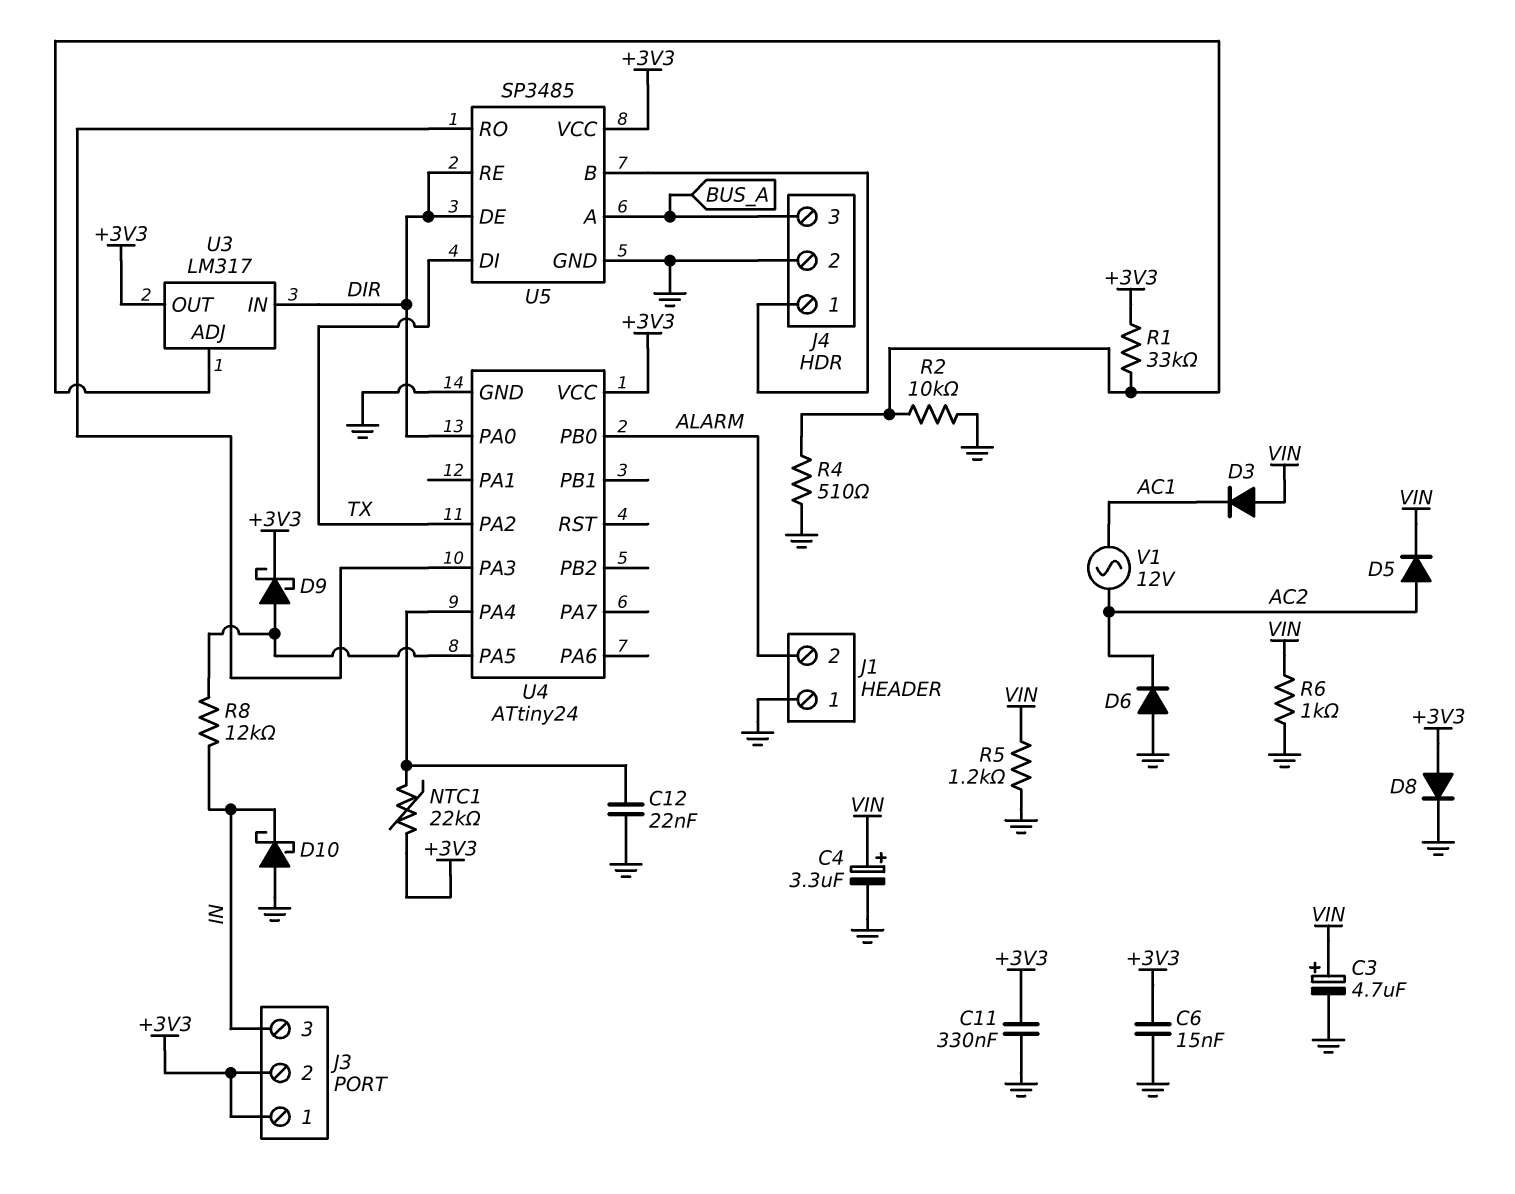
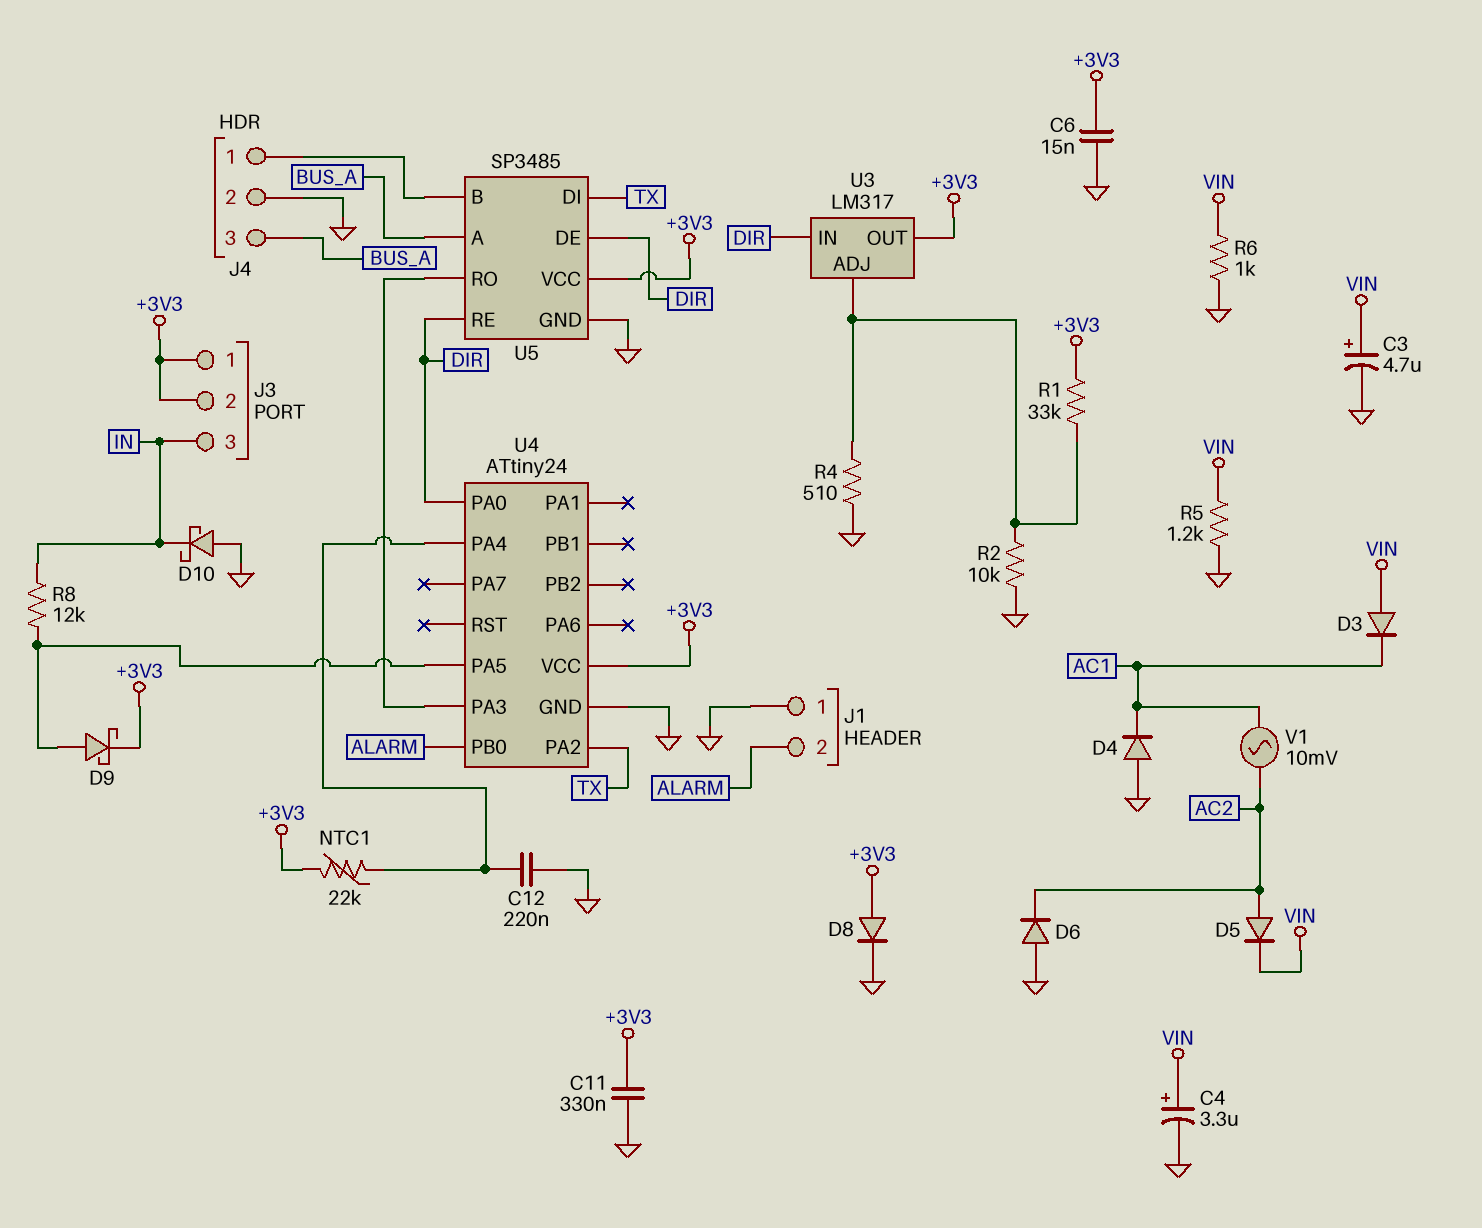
C12: 22nF (GND, U4/PA4) -> 220nF (GND, U4/PA4)
D4: none -> diode (A GND, K AC1)
V1: AC 12V (AC1, AC2) -> AC 10mV (AC1, AC2)

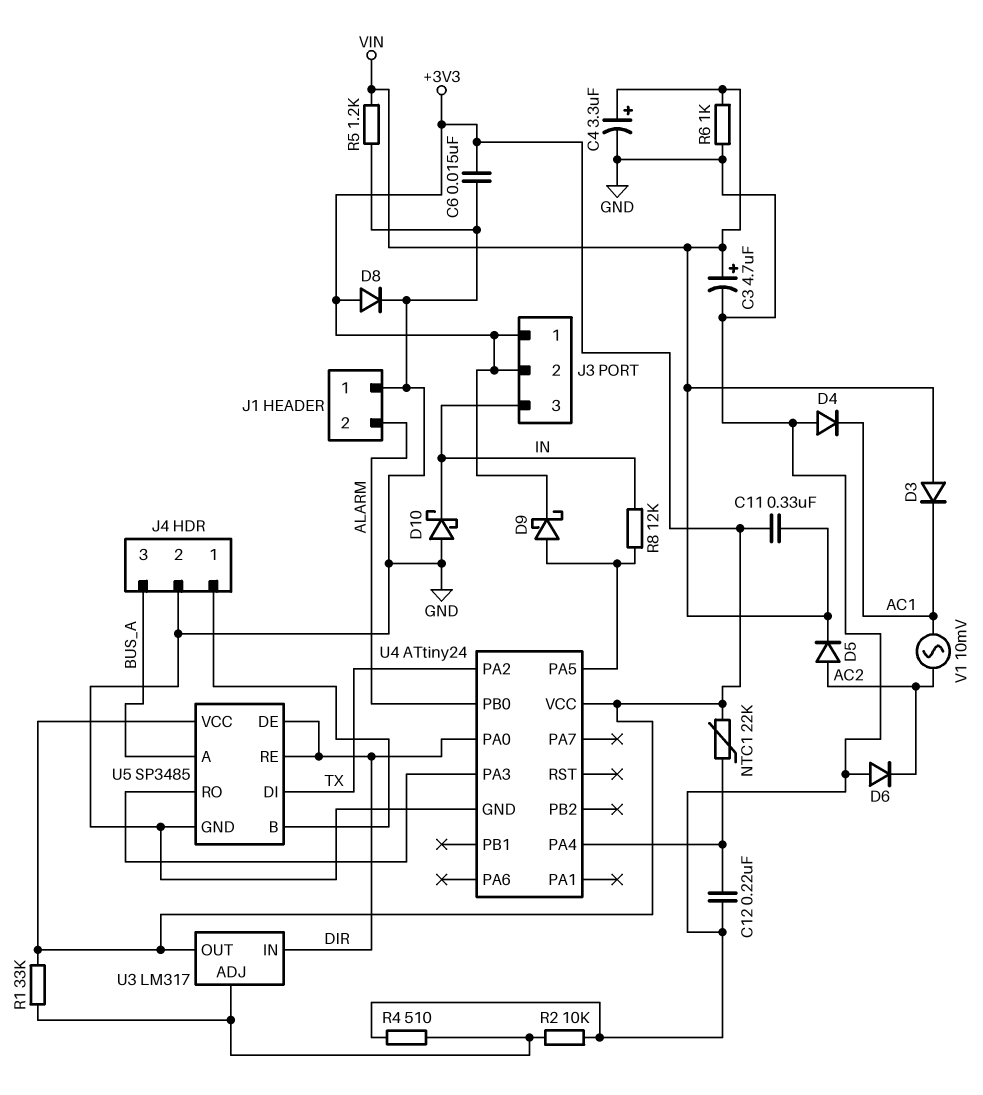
C11: 330nF (+3V3, GND) -> 330nF (+3V3, VIN)

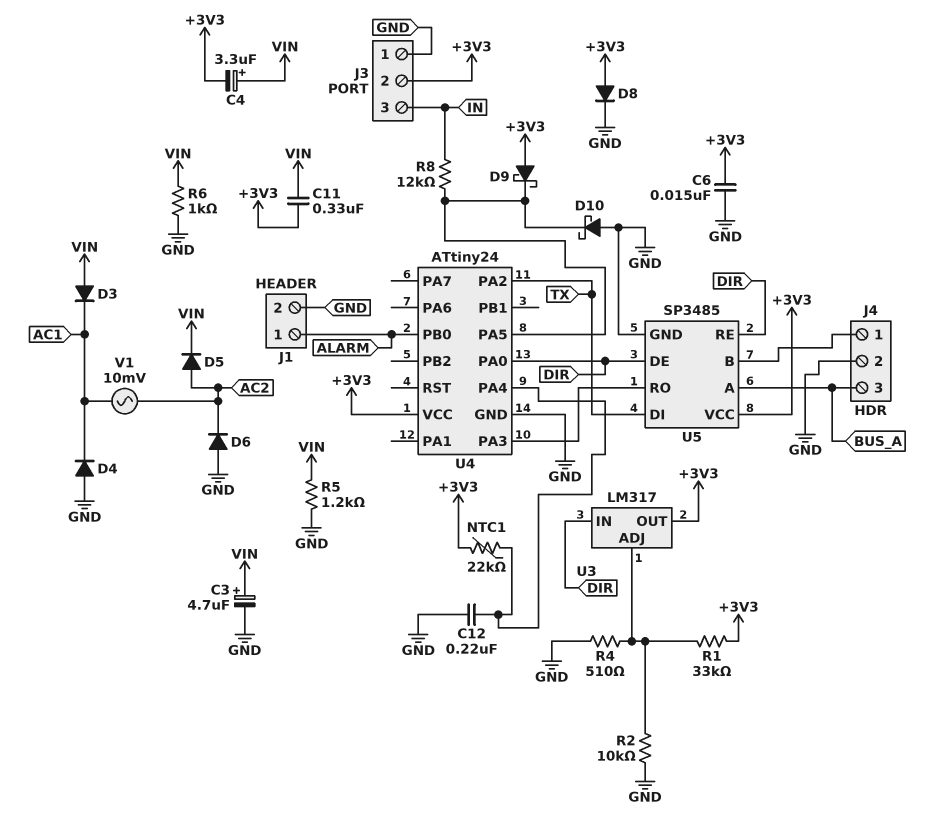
C4: 3.3uF (plus VIN, minus GND) -> 3.3uF (plus VIN, minus +3V3)
D9: schottky (A U4/PA5, K +3V3) -> schottky (A +3V3, K U4/PA5)
D10: schottky (A GND, K IN) -> schottky (A GND, K U4/PA5)
J1 pin 1: GND -> ALARM
J1 pin 2: ALARM -> GND
J3 pin 1: +3V3 -> GND

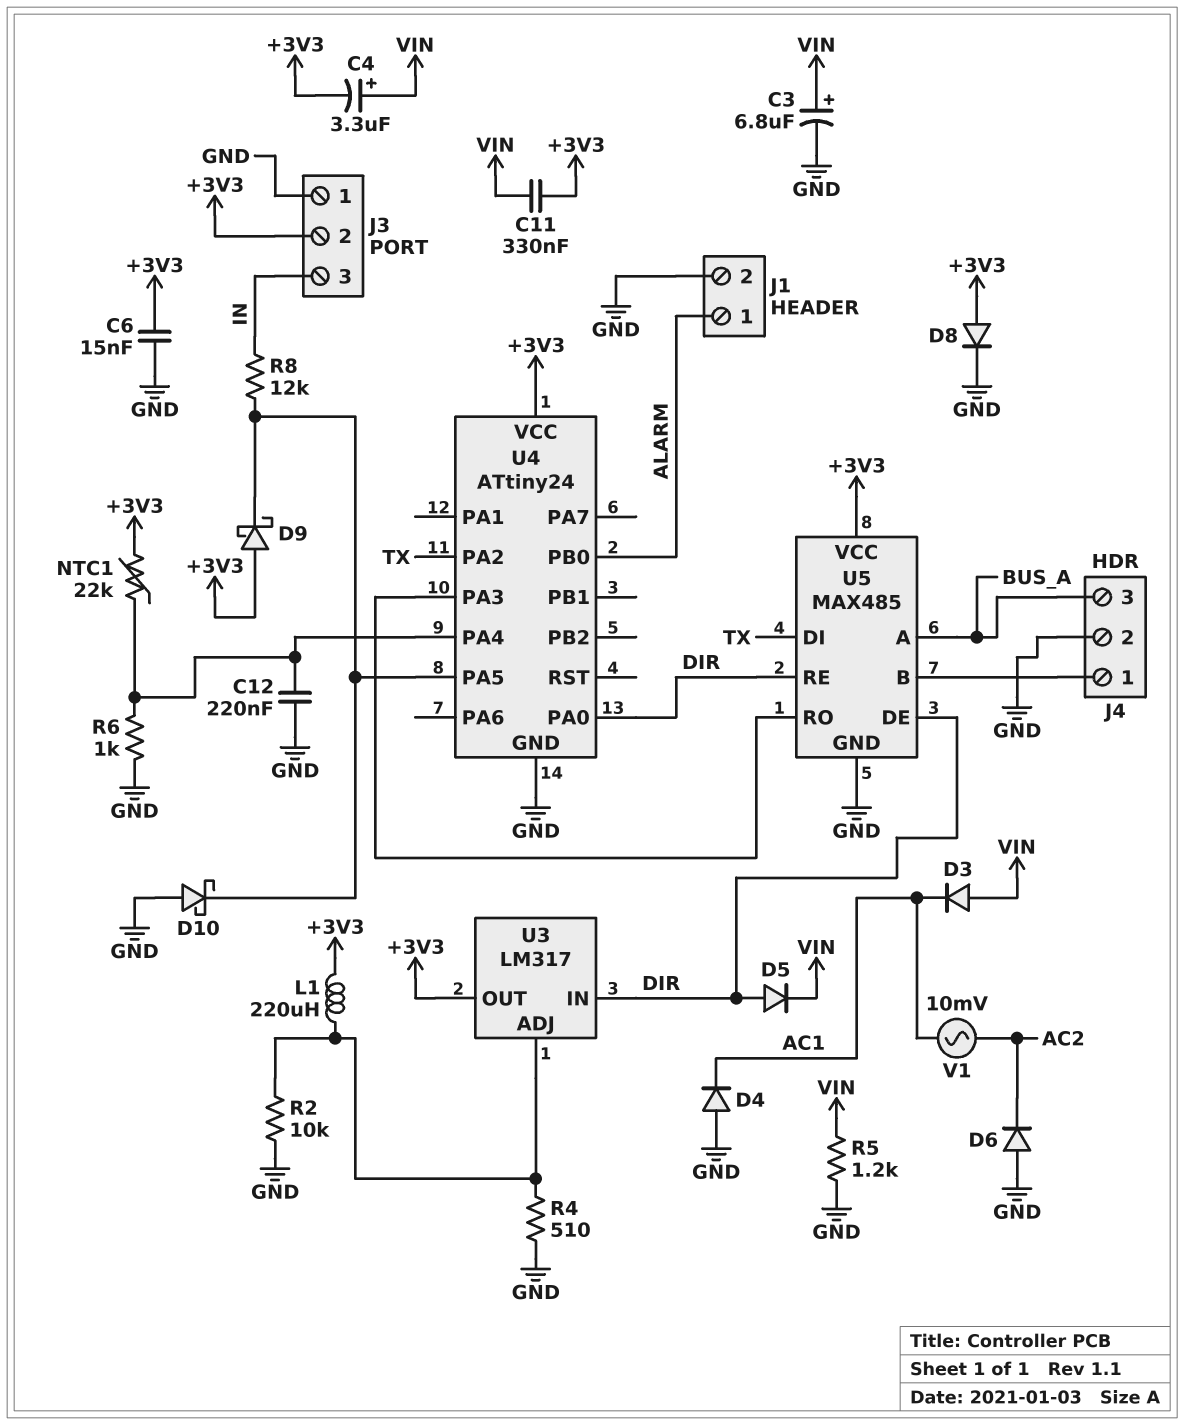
C3: 4.7uF (plus VIN, minus GND) -> 6.8uF (plus VIN, minus GND)
D5: diode (A AC2, K VIN) -> diode (A DIR, K VIN)
L1: none -> 220uH (+3V3, U3/ADJ)
R1: 33k (+3V3, U3/ADJ) -> none
R6: 1k (GND, VIN) -> 1k (GND, U4/PA4)
U5: SP3485 -> MAX485

